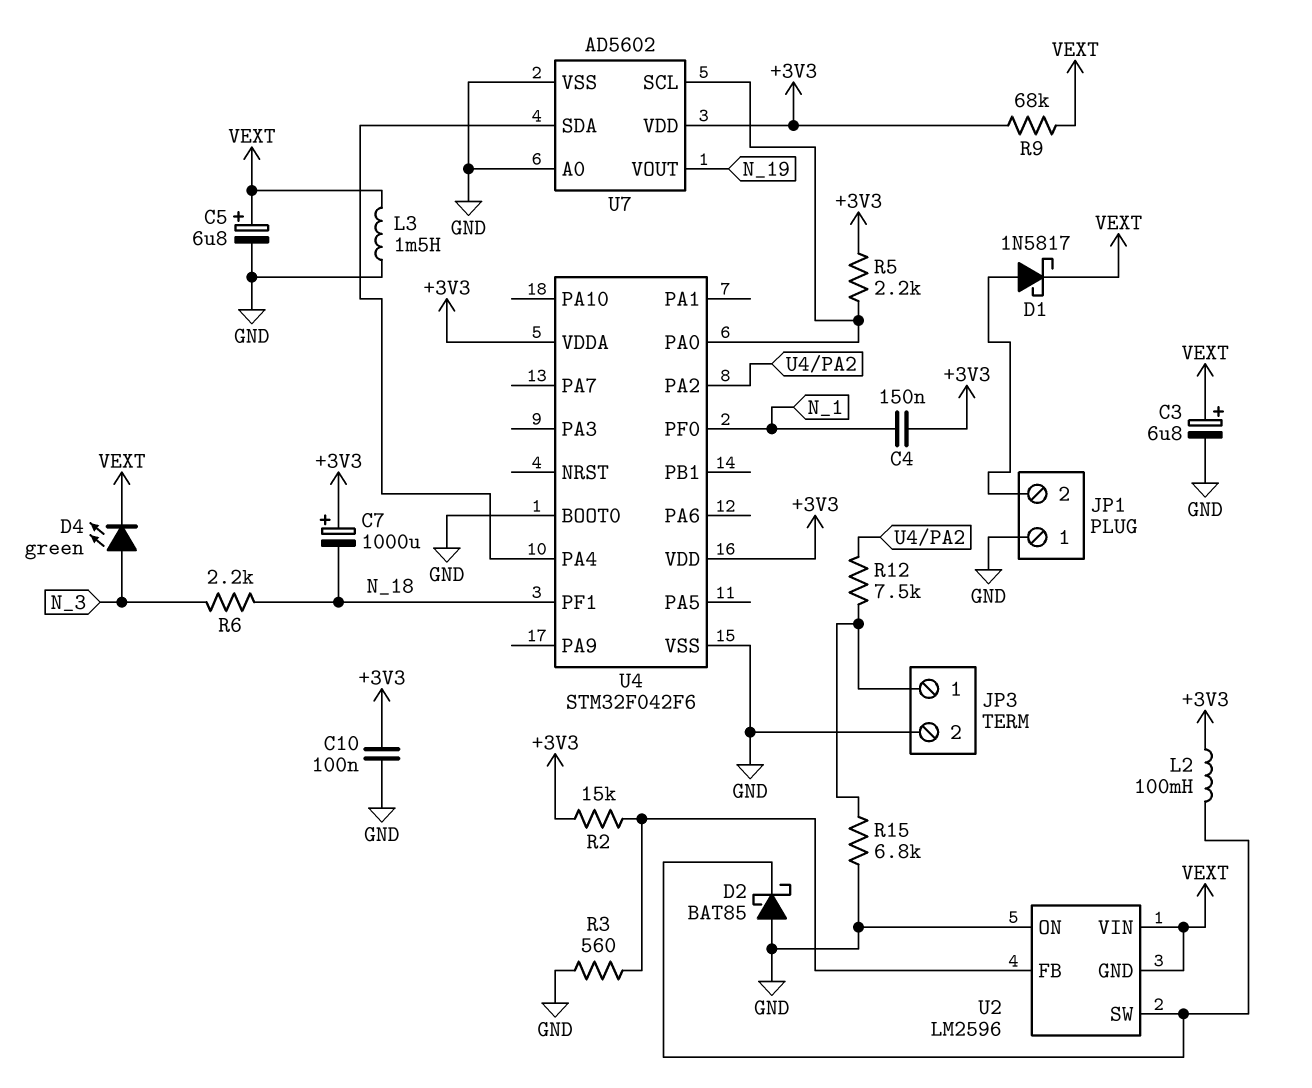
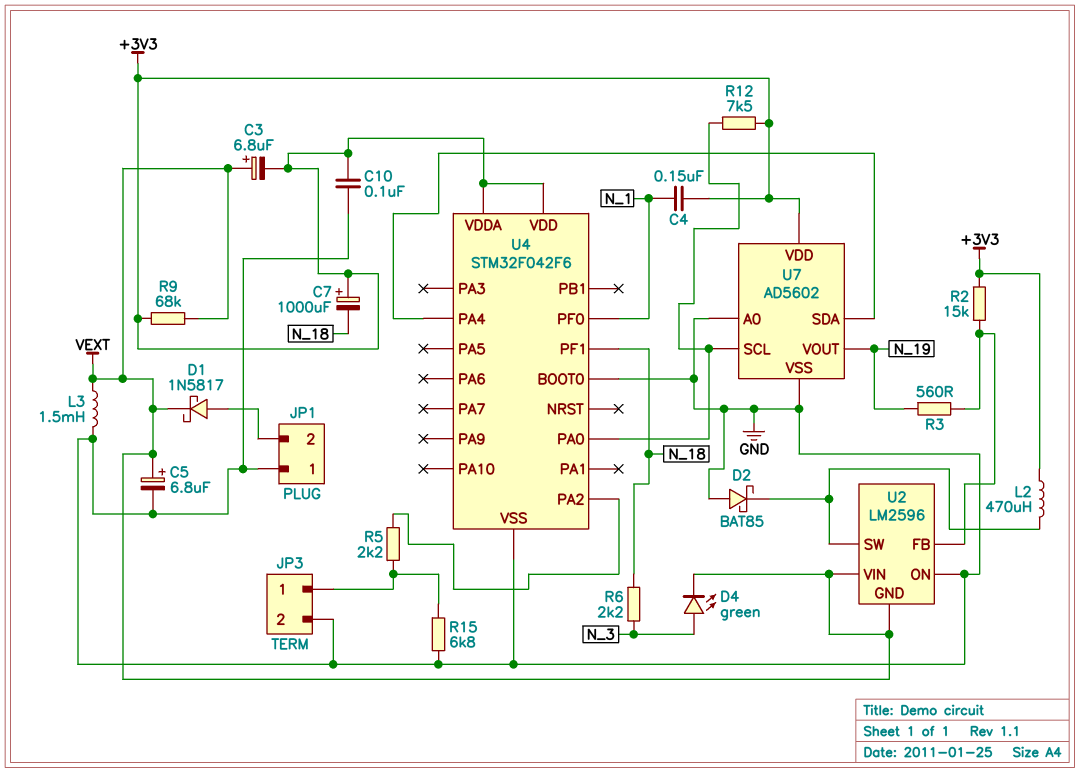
C3: 6.8uF (plus VEXT, minus GND) -> 6.8uF (plus VEXT, minus +3V3)
L2: 100mH (+3V3, U2/SW) -> 470uH (+3V3, U2/SW)
R3: 560 (GND, U2/FB) -> 560 (N_19, U2/FB)
R5: 2.2k (+3V3, U4/PA0) -> 2.2k (JP3/1, U4/PA2)
R12: 7.5k (JP3/1, U4/PA2) -> 7.5k (+3V3, U4/PA0)

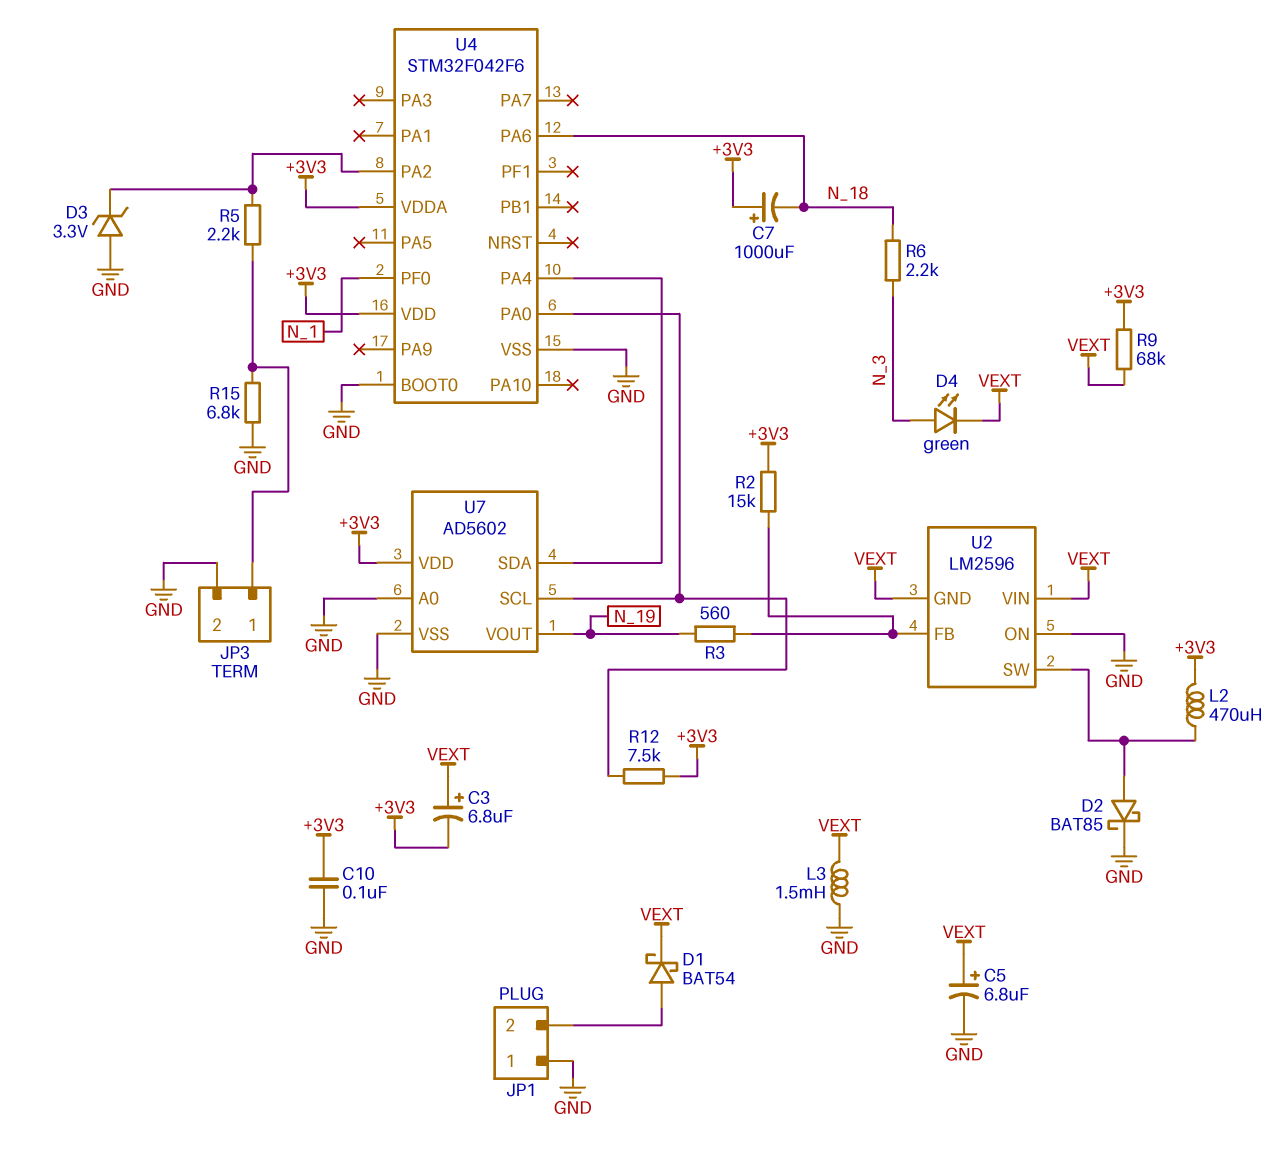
C4: 150nF (+3V3, N_1) -> none
D1: schottky 1N5817 (A JP1/2, K VEXT) -> schottky BAT54 (A JP1/2, K VEXT)
D2: schottky BAT85 (A GND, K U2/SW) -> schottky BAT85 (A U2/SW, K GND)
D3: none -> zener 3.3V (A GND, K U4/PA2)
U4 pin PA6: none -> N_18
U4 pin PF1: N_18 -> none

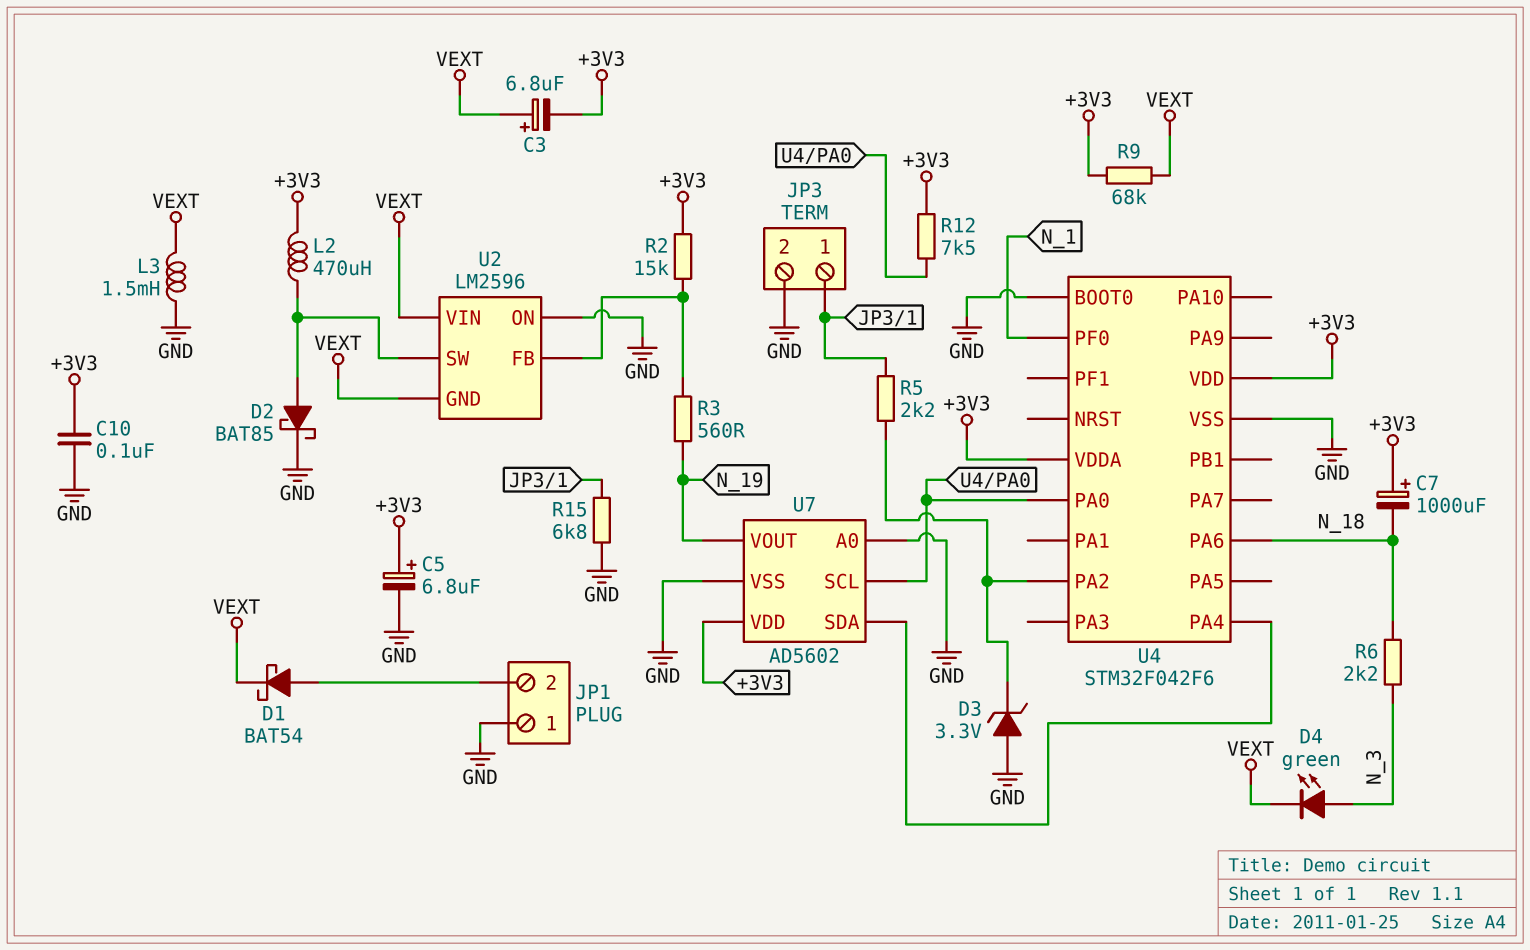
C5: 6.8uF (plus VEXT, minus GND) -> 6.8uF (plus +3V3, minus GND)

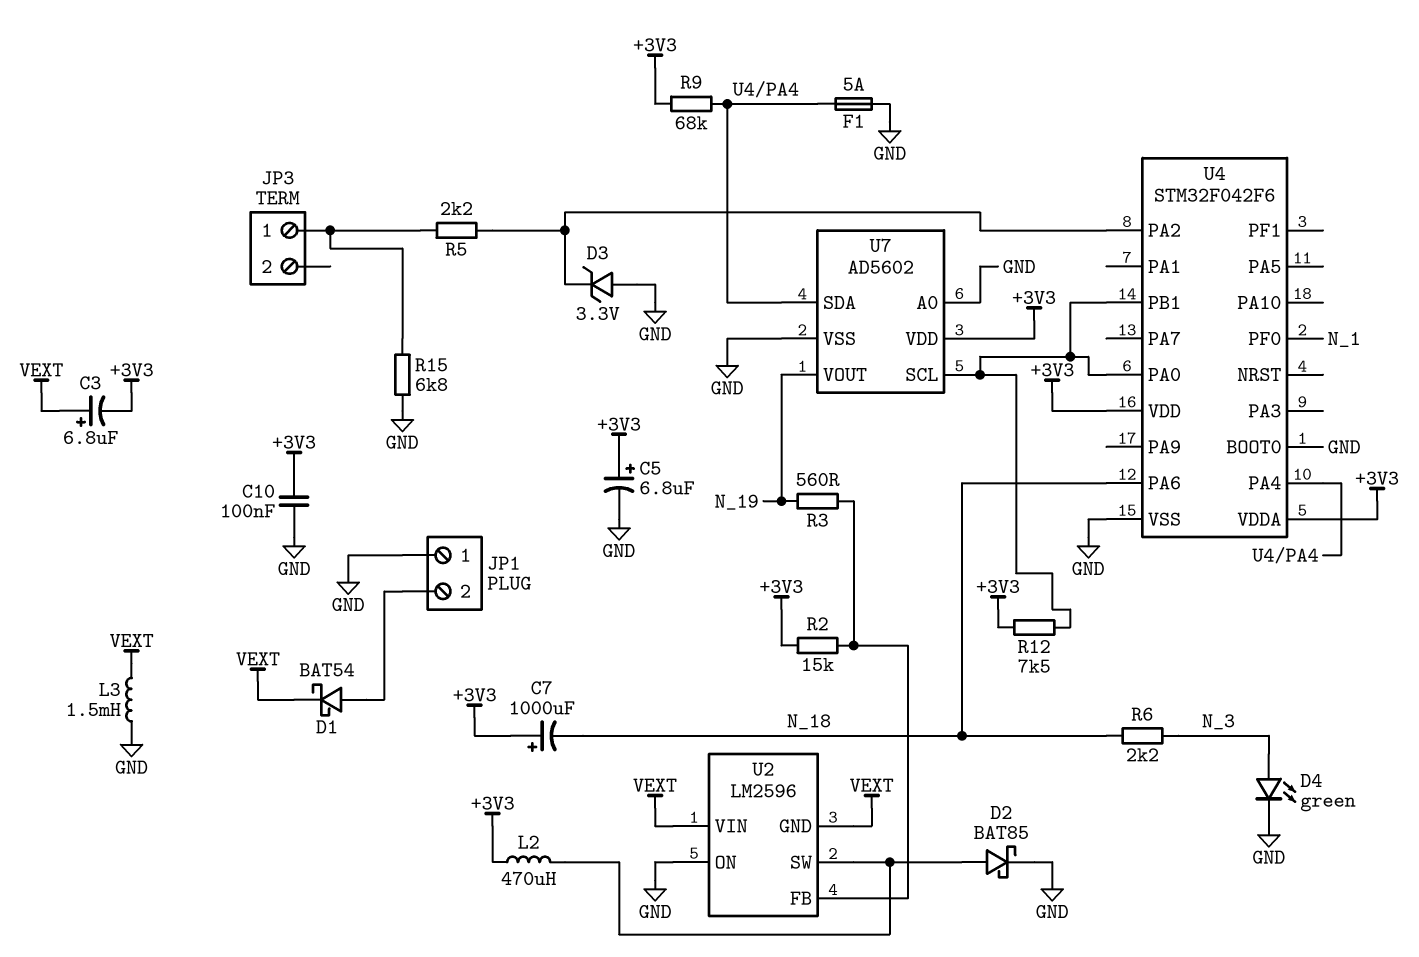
D4: LED green (A N_3, K VEXT) -> LED green (A N_3, K GND)
F1: none -> 5A (GND, U4/PA4)
JP3 pin 2: GND -> none
R9: 68k (+3V3, VEXT) -> 68k (+3V3, U4/PA4)
U4 pin PB1: none -> U4/PA0

